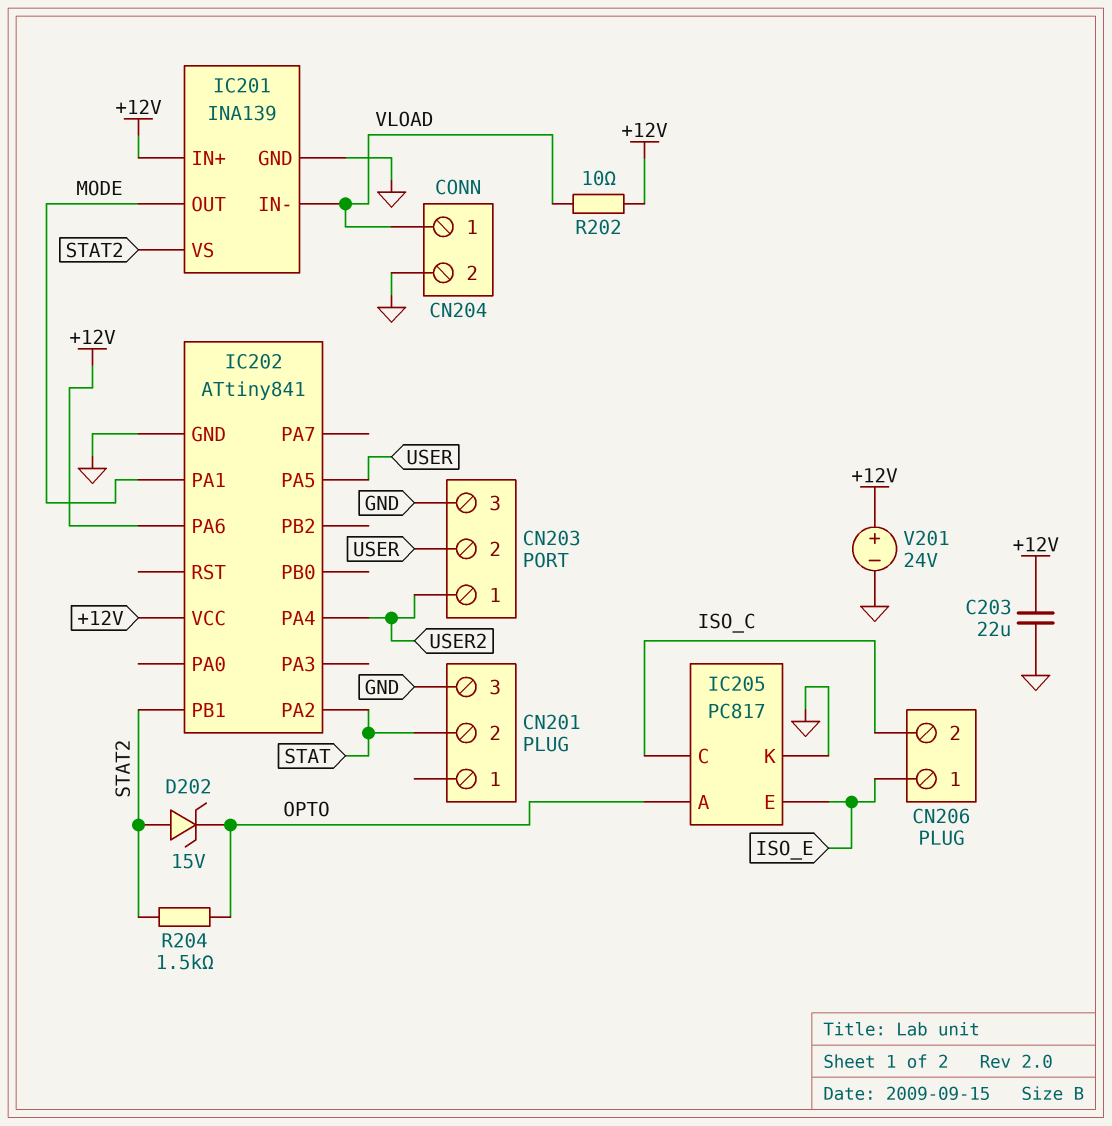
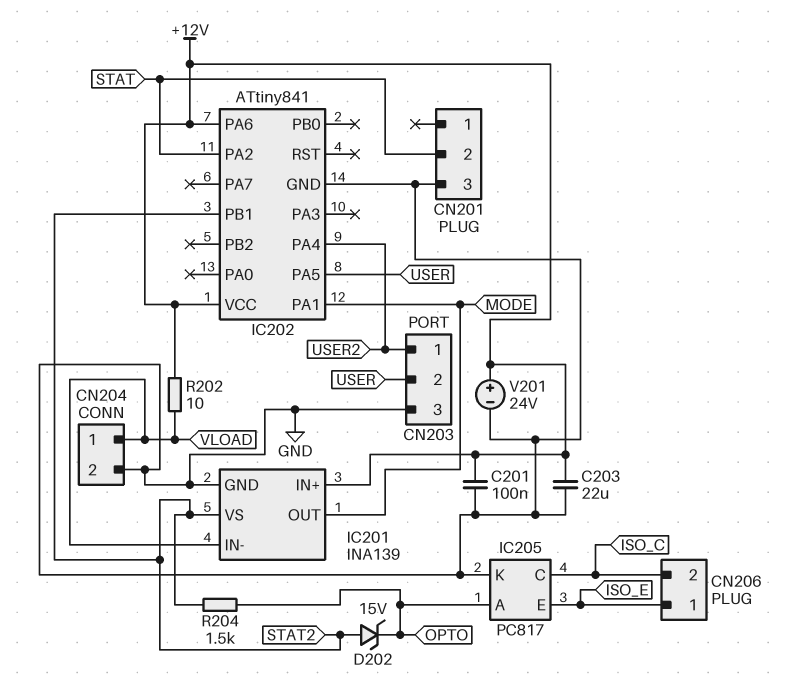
C201: none -> 100nF (+12V, GND)

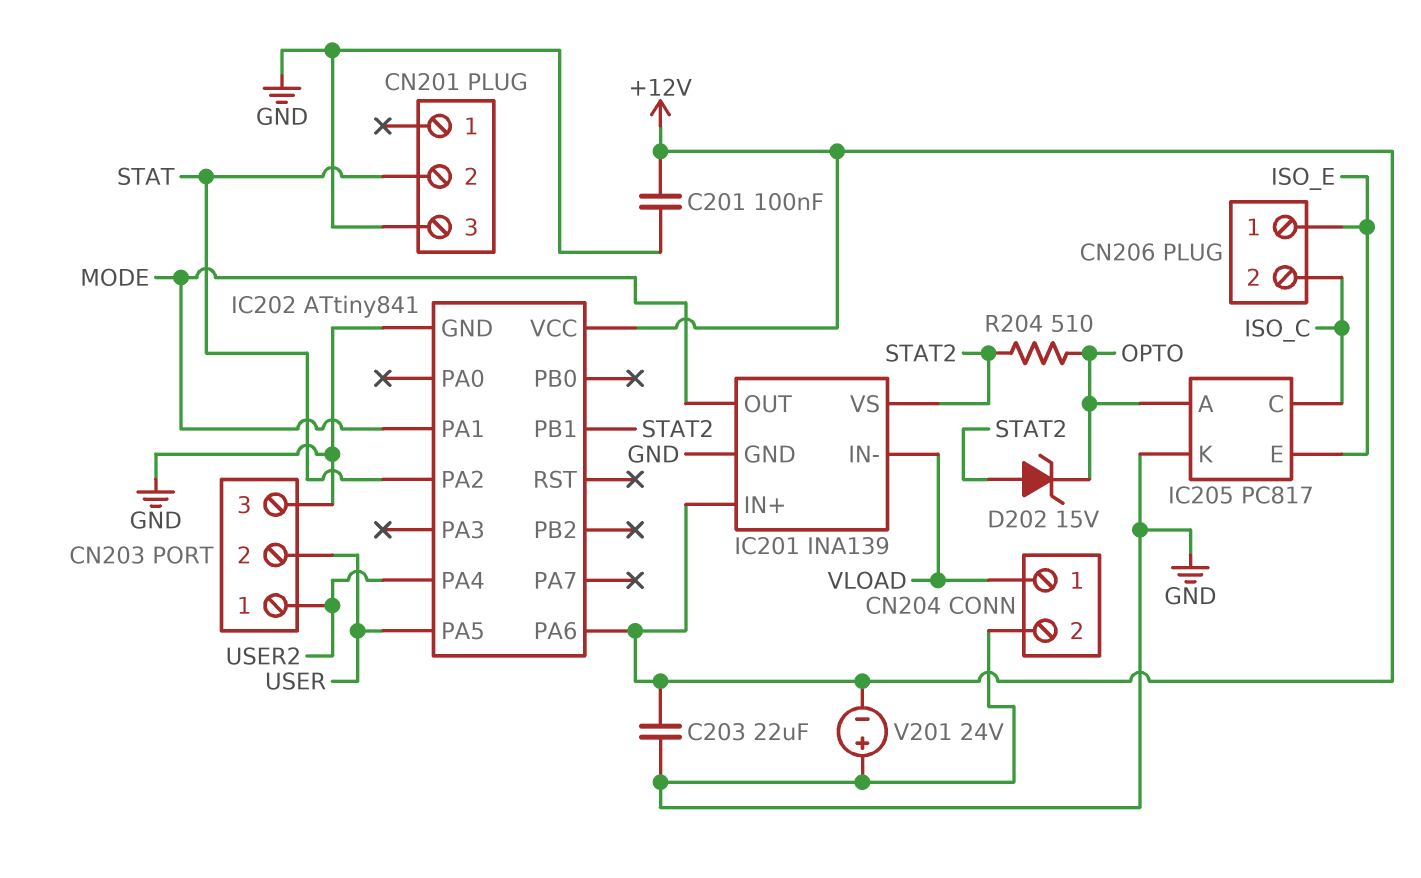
R202: 10 (+12V, VLOAD) -> none
R204: 1.5k (OPTO, STAT2) -> 510 (OPTO, STAT2)
V201: 24V (plus +12V, minus GND) -> 24V (plus GND, minus +12V)

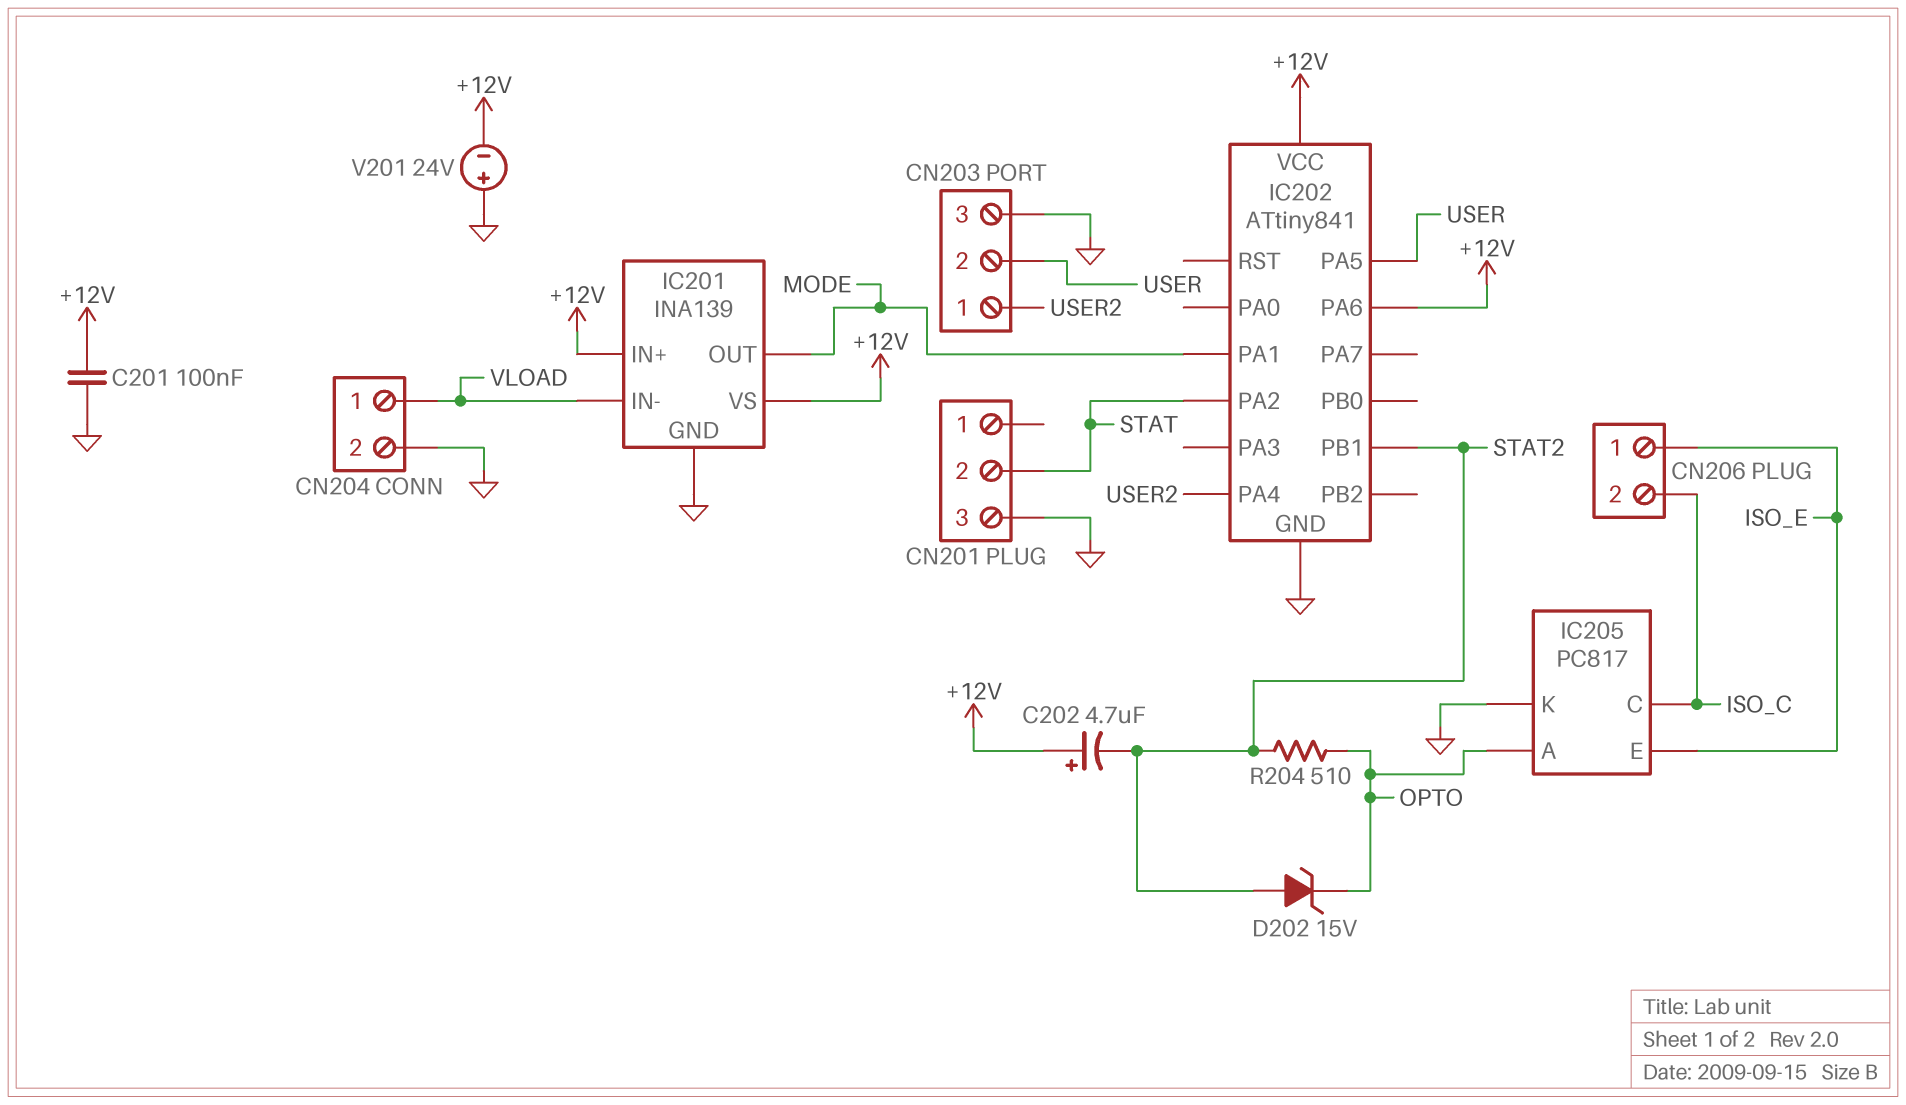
C202: none -> 4.7uF (plus +12V, minus STAT2)
C203: 22uF (+12V, GND) -> none
IC201 pin VS: STAT2 -> +12V

